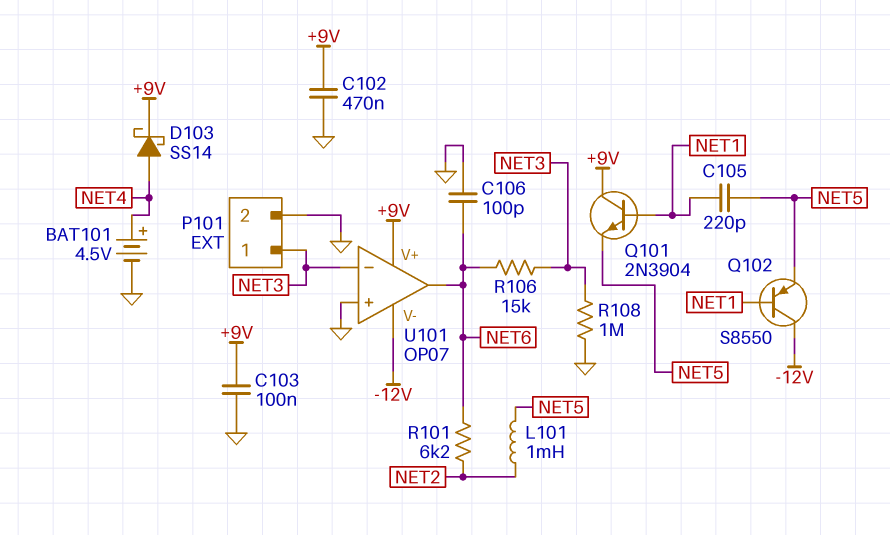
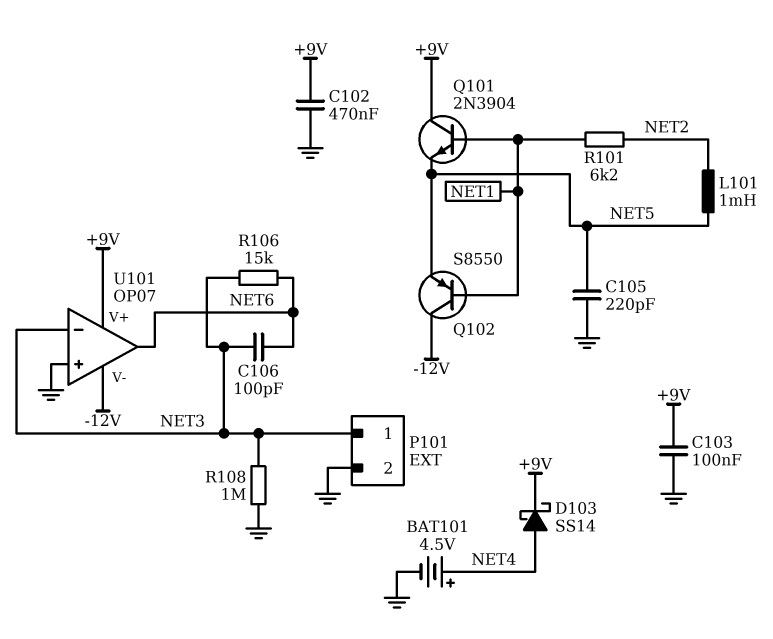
C105: 220pF (NET1, NET5) -> 220pF (GND, NET5)
C106: 100pF (GND, NET6) -> 100pF (NET3, NET6)
R101: 6.2k (NET2, NET6) -> 6.2k (NET1, NET2)

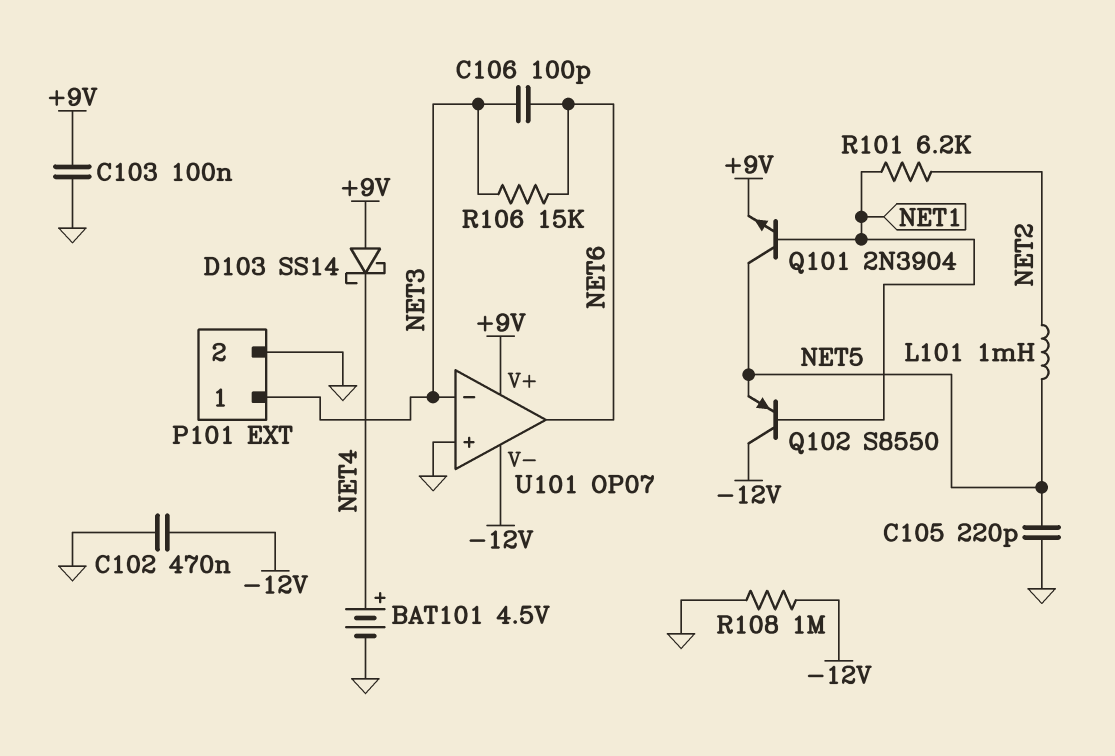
C102: 470nF (+9V, GND) -> 470nF (-12V, GND)
D103: schottky SS14 (A NET4, K +9V) -> schottky SS14 (A +9V, K NET4)
Q101: NPN 2N3904 (B NET1, C +9V, E NET5) -> NPN 2N3904 (B NET1, C NET5, E +9V)
R108: 1M (GND, NET3) -> 1M (-12V, GND)

